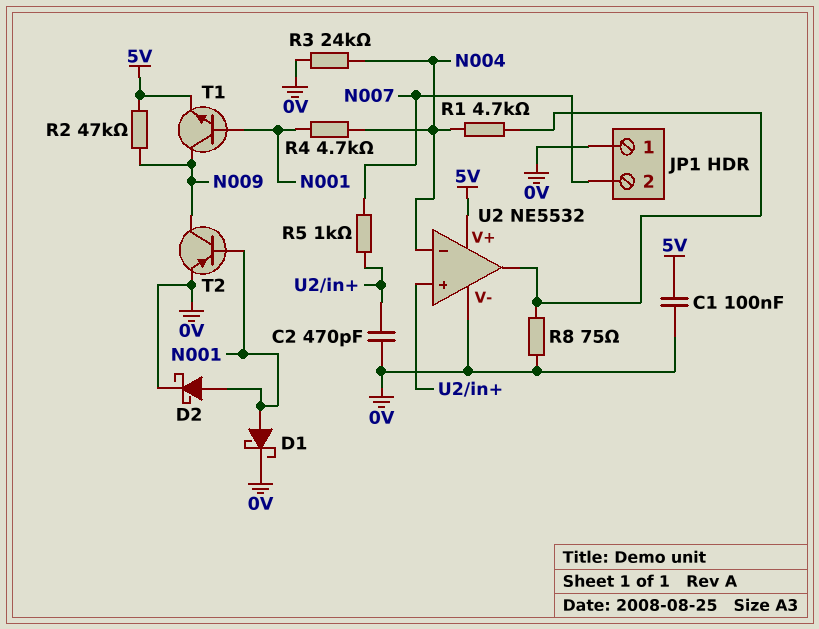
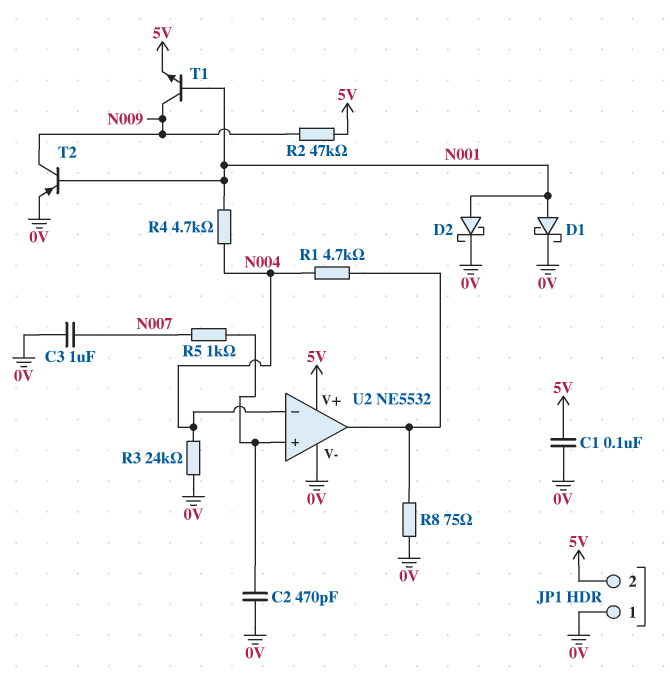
C3: none -> 1uF (0V, N007)
JP1 pin 2: N007 -> 5V

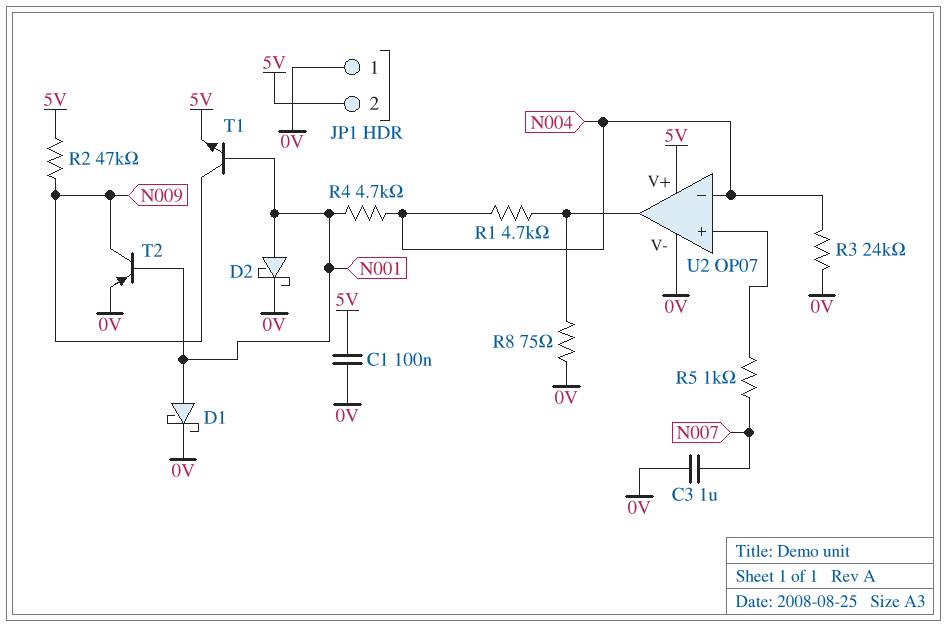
C2: 470pF (0V, U2/in+) -> none
U2: NE5532 -> OP07

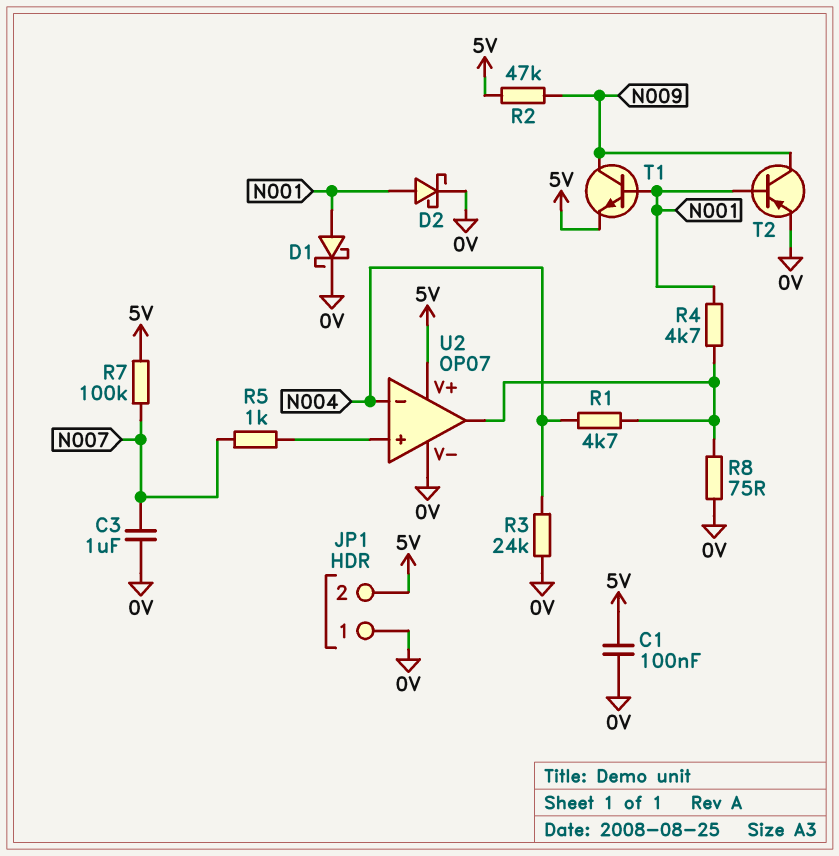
R4: 4.7k (N001, N004) -> 4.7k (N001, U2/out)
R7: none -> 100k (5V, N007)

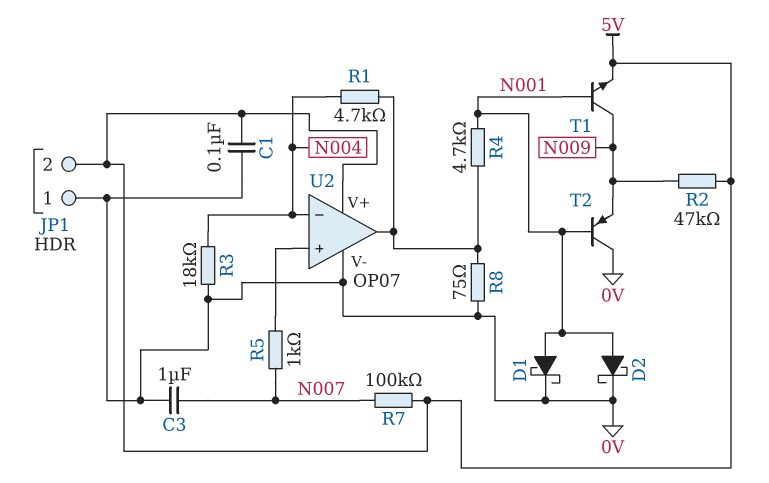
R3: 24k (0V, N004) -> 18k (0V, N004)
T2: PNP (B N001, C N009, E 0V) -> PNP (B N001, C 0V, E N009)

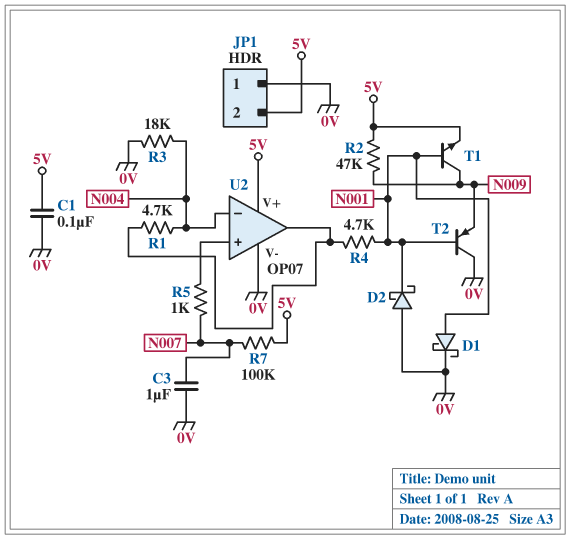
D2: schottky (A N001, K 0V) -> schottky (A 0V, K N001)
R8: 75 (0V, U2/out) -> none

